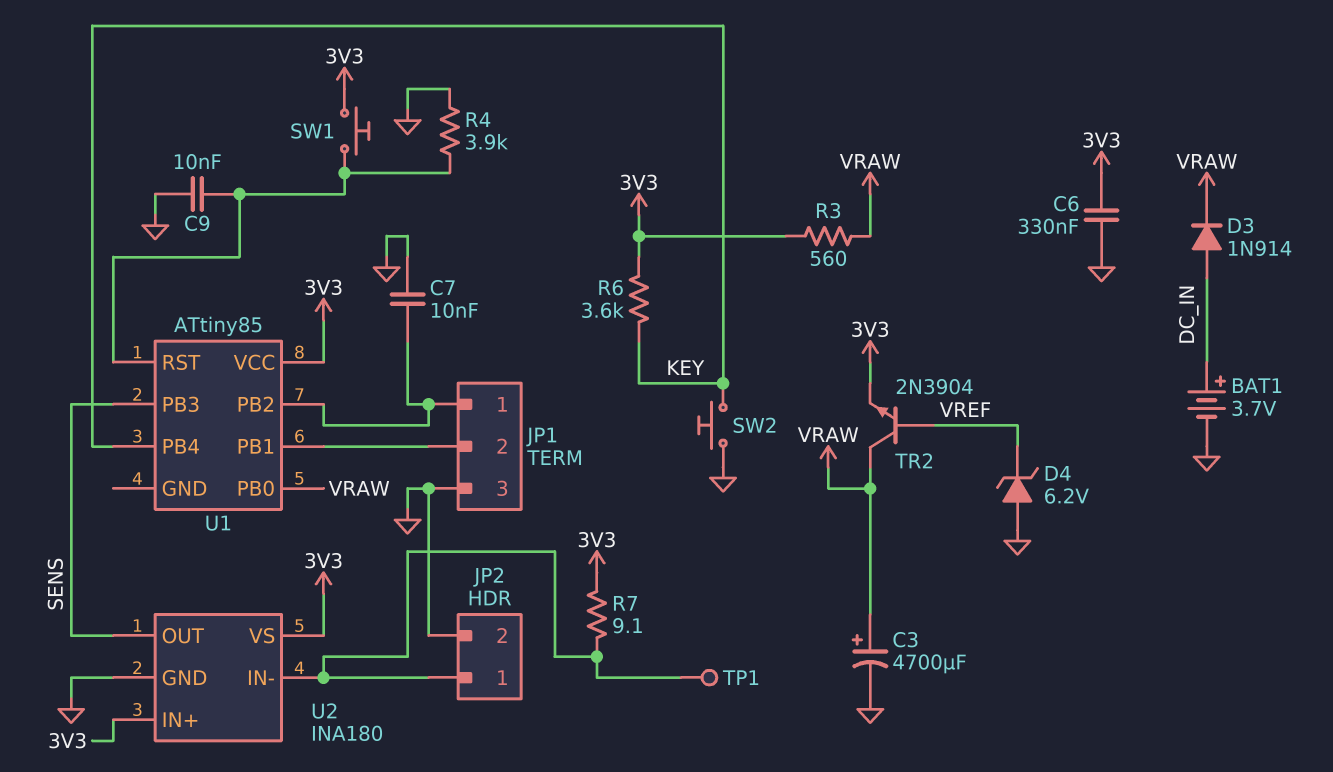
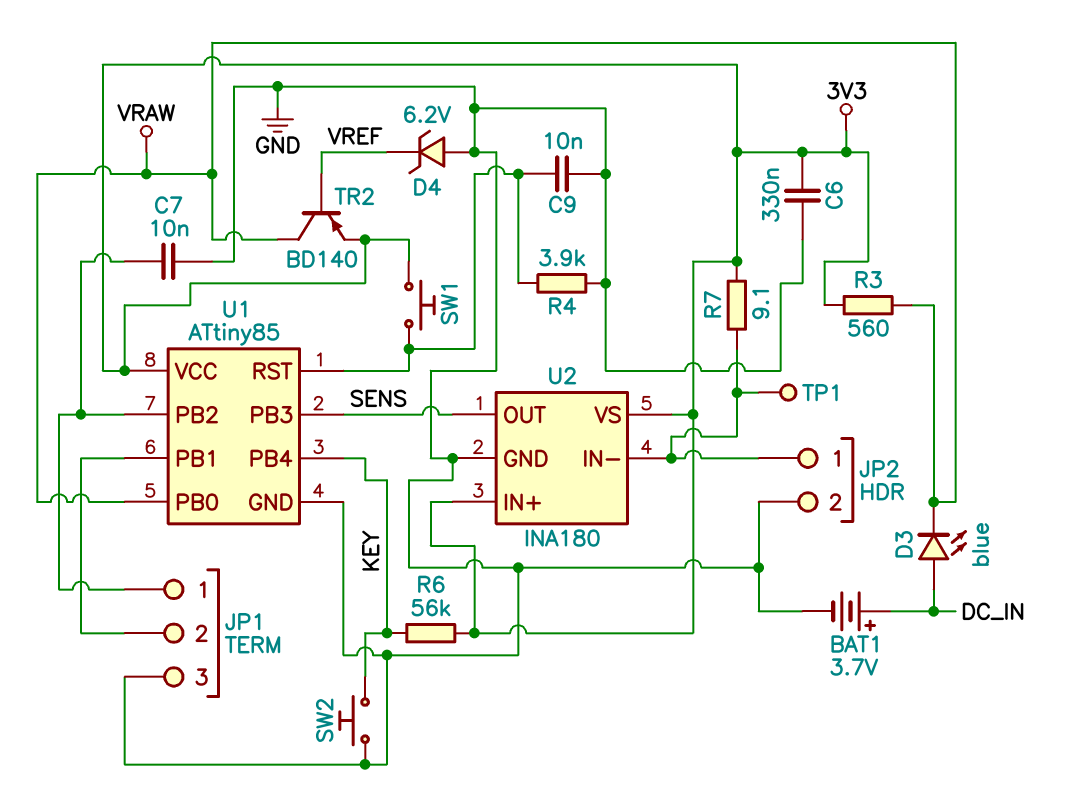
C3: 4700uF (plus VRAW, minus GND) -> none
D3: diode 1N914 (A DC_IN, K VRAW) -> LED blue (A DC_IN, K VRAW)
R6: 3.6k (3V3, KEY) -> 56k (3V3, KEY)
TR2: NPN 2N3904 (B VREF, C VRAW, E 3V3) -> PNP BD140 (B VREF, C VRAW, E 3V3)
U1 pin GND: none -> GND

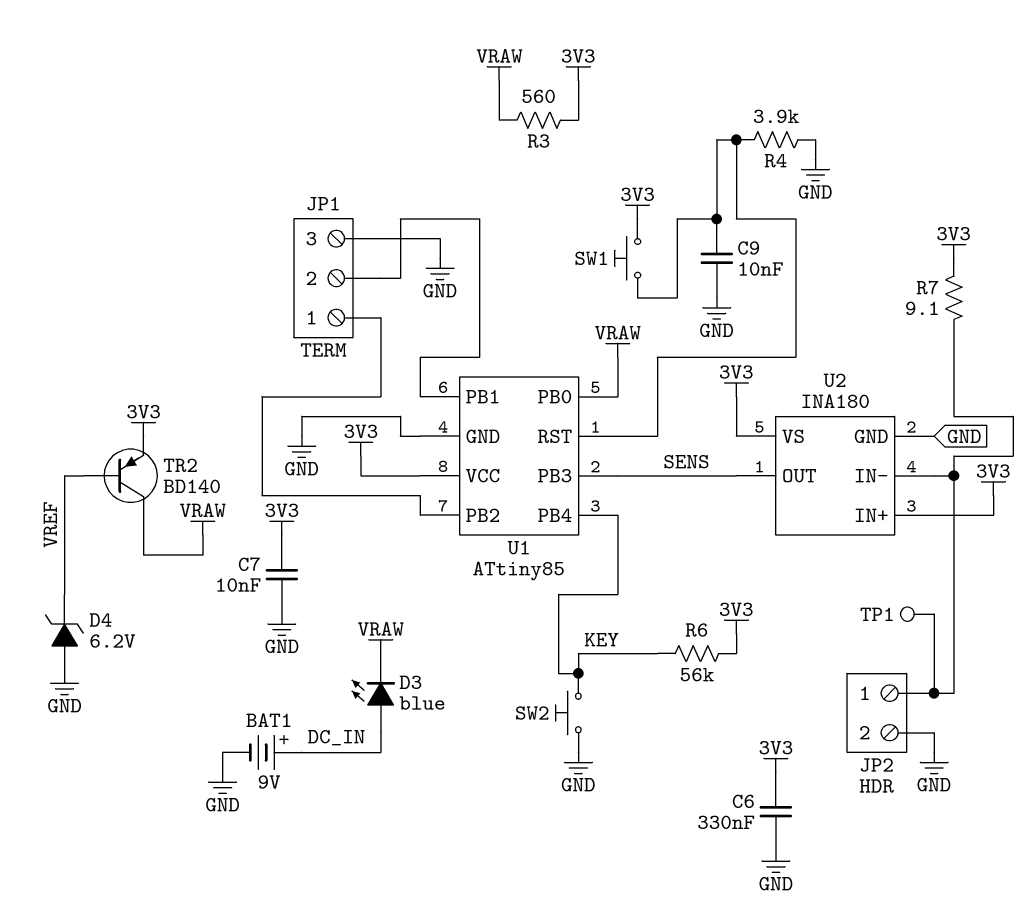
BAT1: 3.7V (plus DC_IN, minus GND) -> 9V (plus DC_IN, minus GND)
C7: 10nF (GND, JP1/1) -> 10nF (3V3, GND)

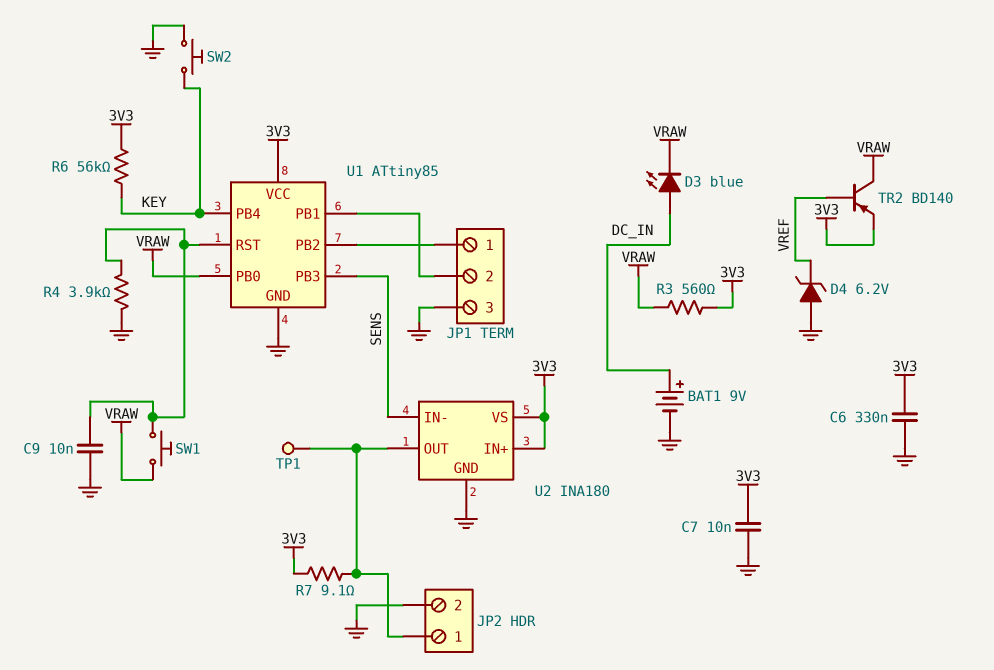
SW1: button (3V3, U1/RST) -> button (U1/RST, VRAW)
U2 pin IN-: JP2/1 -> SENS
U2 pin OUT: SENS -> JP2/1

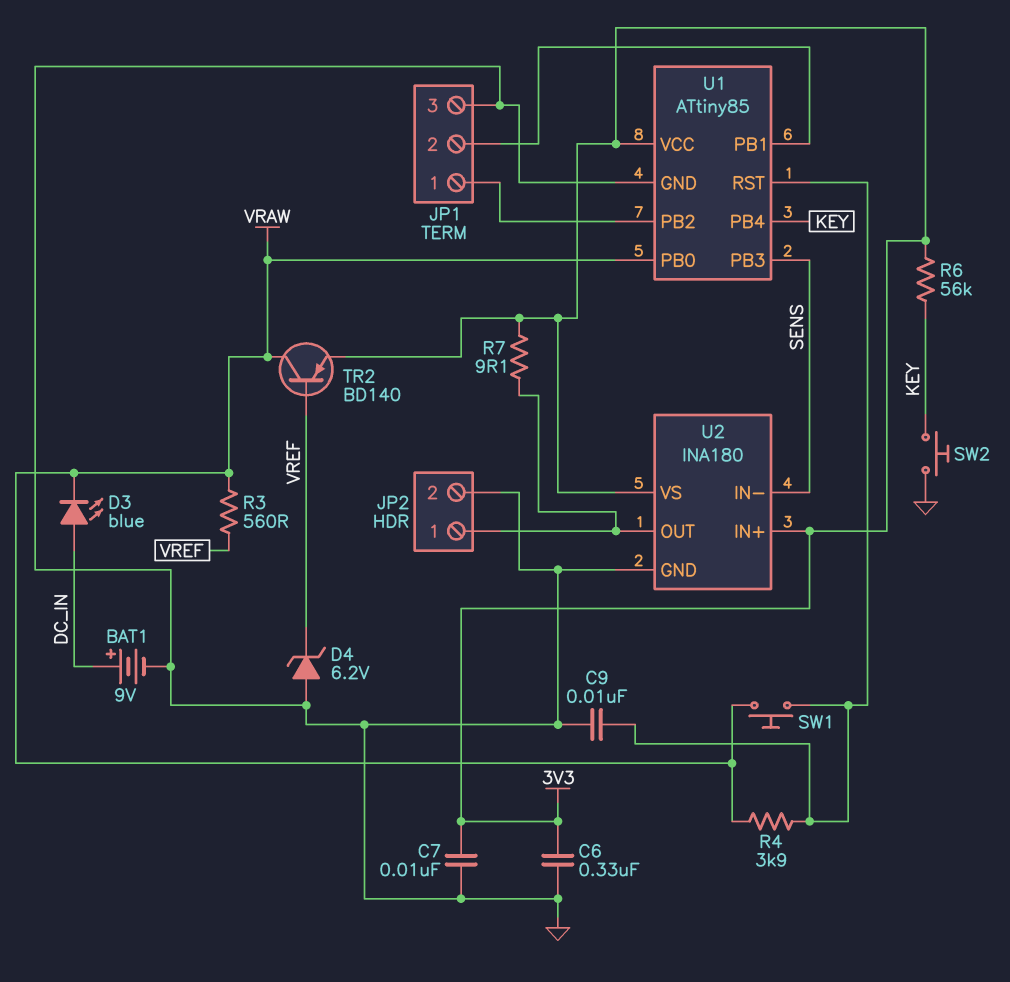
R3: 560 (3V3, VRAW) -> 560 (VRAW, VREF)
R4: 3.9k (GND, U1/RST) -> 3.9k (U1/RST, VRAW)
TP1: test point (JP2/1) -> none

